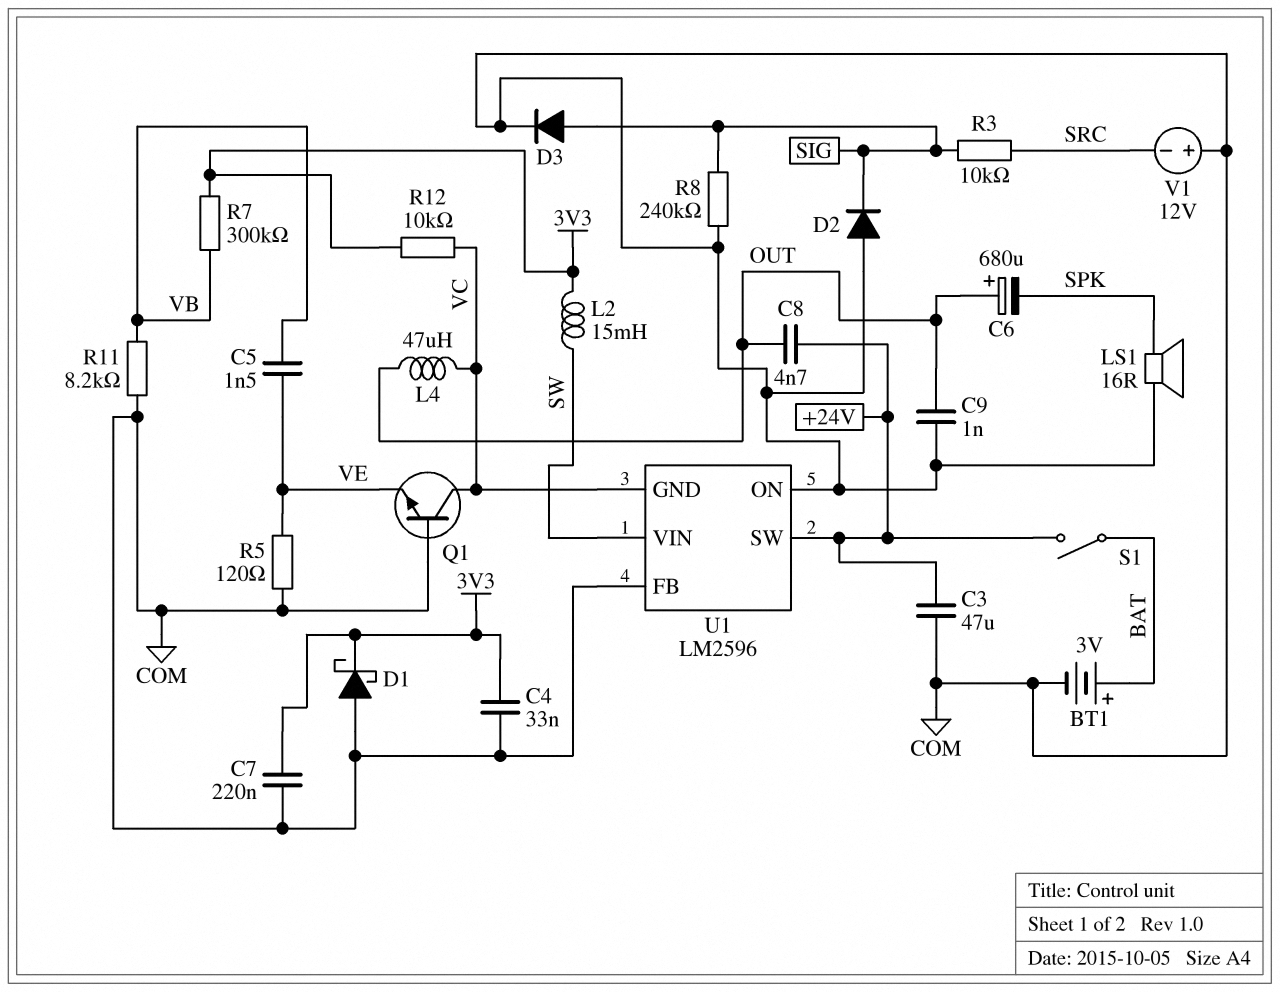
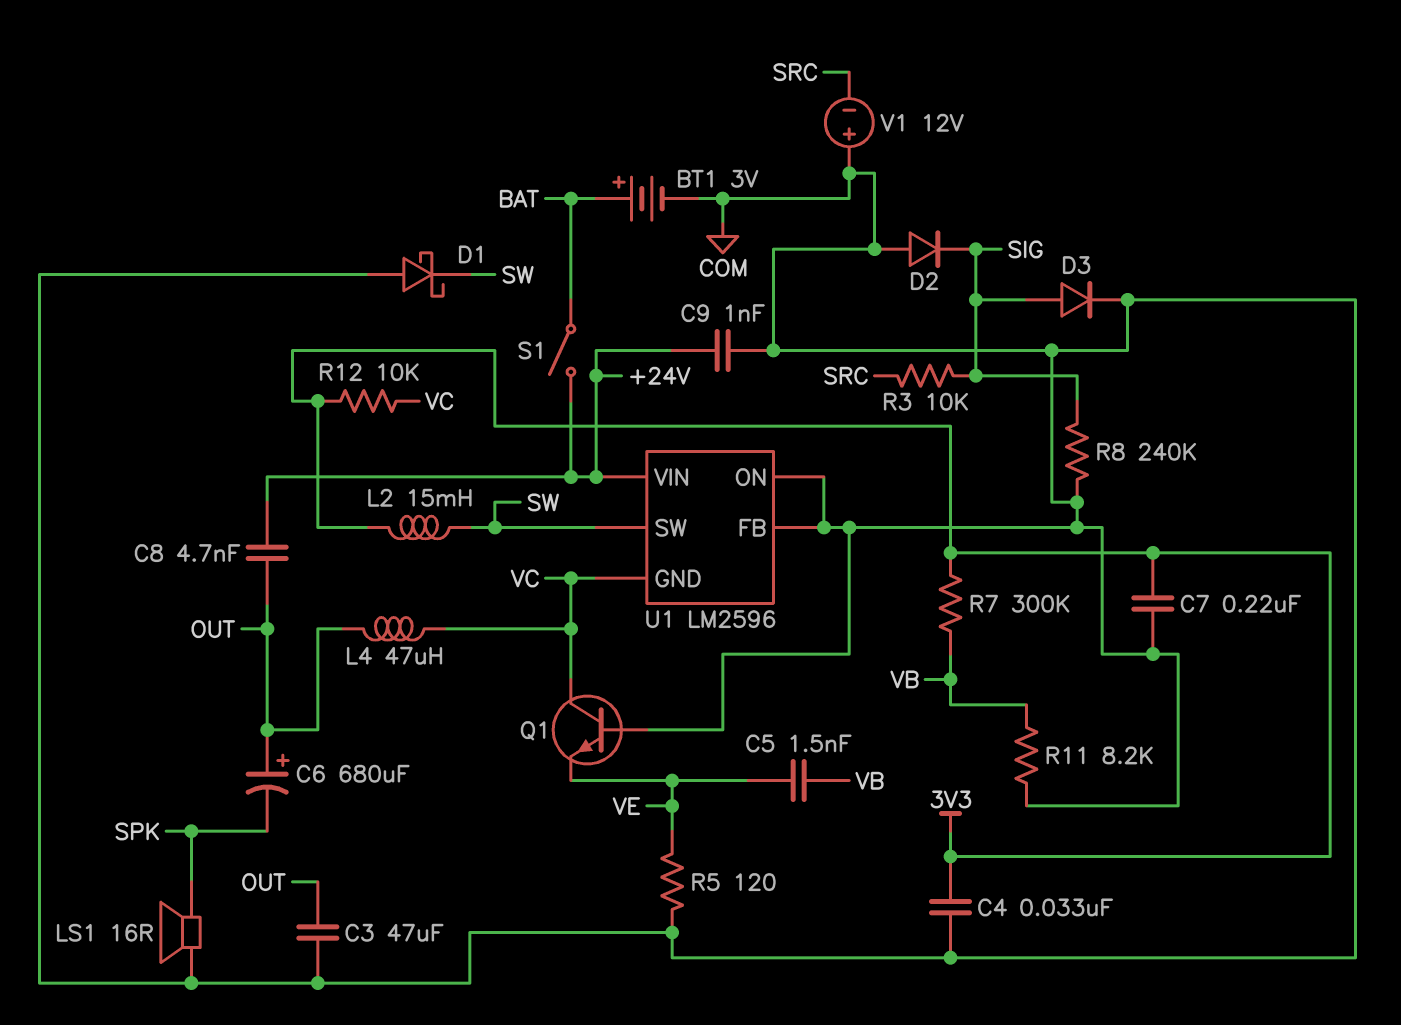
C3: 47uF (+24V, COM) -> 47uF (COM, OUT)
C9: 1nF (COM, OUT) -> 1nF (+24V, COM)
D1: schottky (A COM, K 3V3) -> schottky (A COM, K SW)
U1 pin SW: +24V -> SW
U1 pin VIN: SW -> +24V

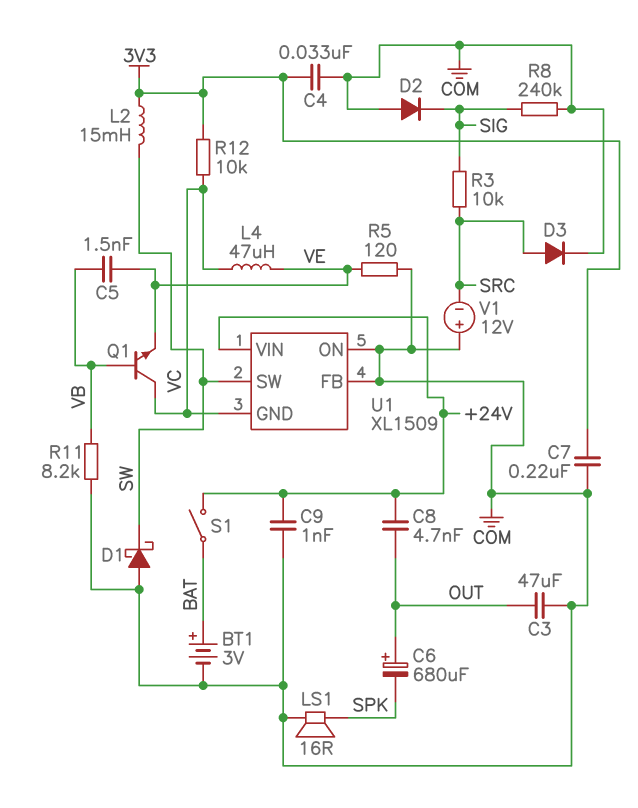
D3: diode (A SIG, K COM) -> diode (A SRC, K COM)
L4: 47uH (OUT, VC) -> 47uH (VC, VE)
Q1: NPN (B COM, C VC, E VE) -> NPN (B VB, C VC, E VE)
R7: 300k (3V3, VB) -> none
U1: LM2596 -> XL1509

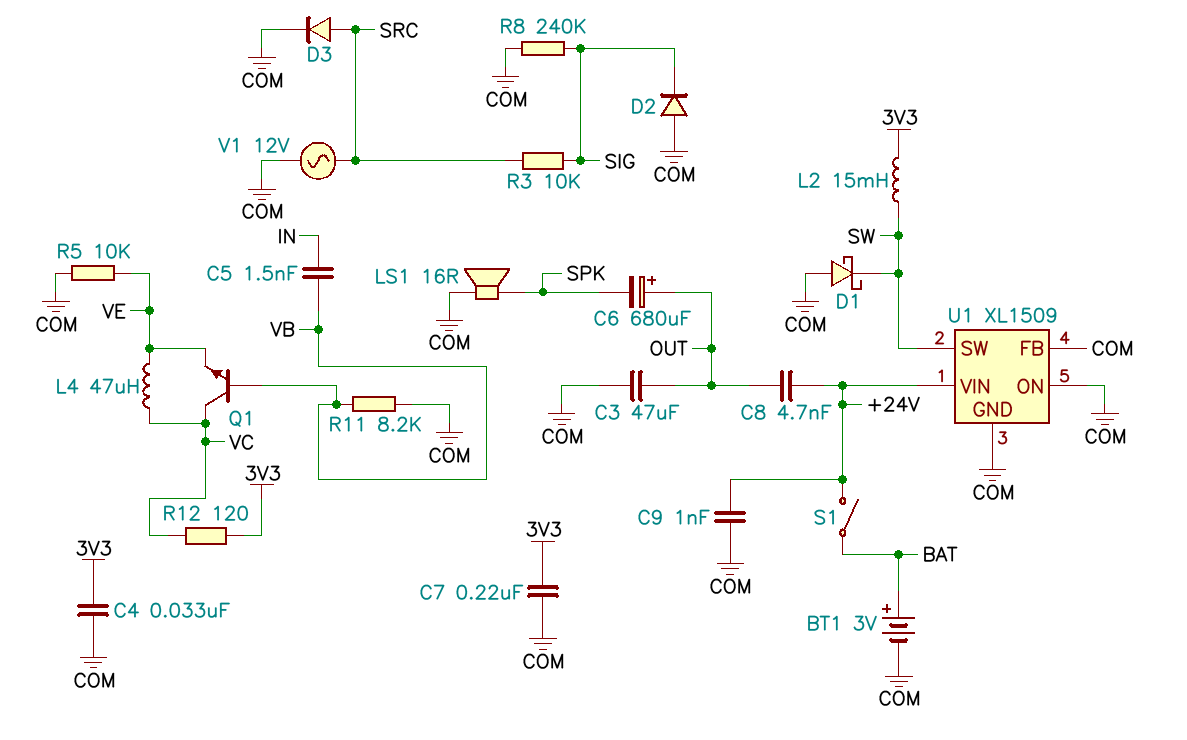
C5: 1.5nF (VB, VE) -> 1.5nF (IN, VB)
R5: 120 (COM, VE) -> 10k (COM, VE)
R12: 10k (3V3, VC) -> 120 (3V3, VC)
U1 pin GND: VC -> COM
V1: 12V (plus COM, minus SRC) -> AC 12V (COM, SRC)

